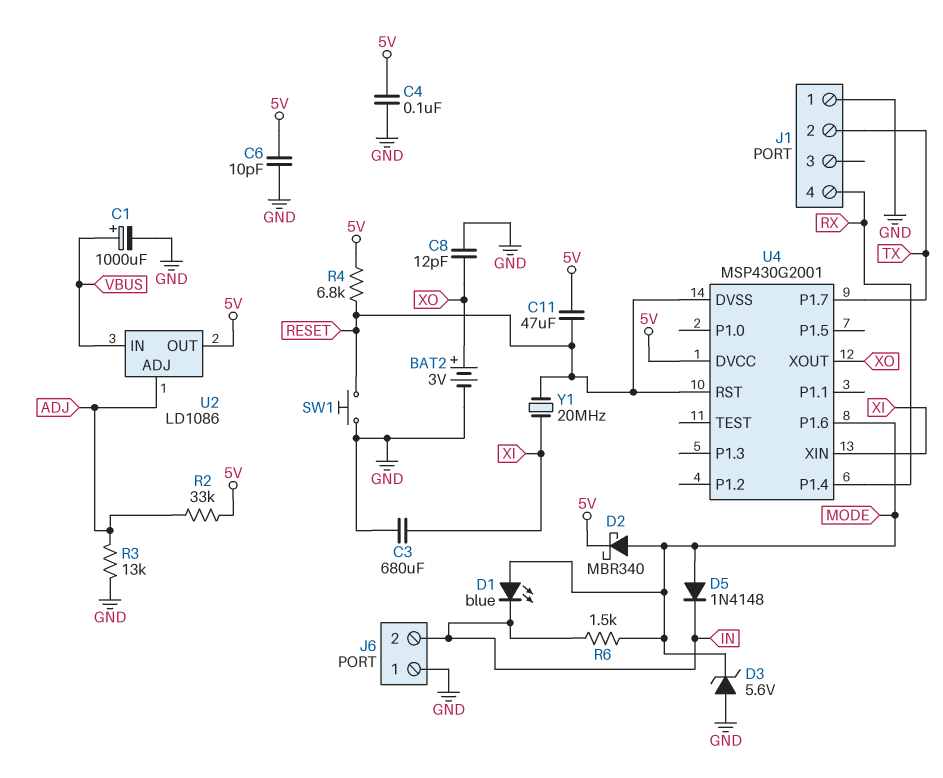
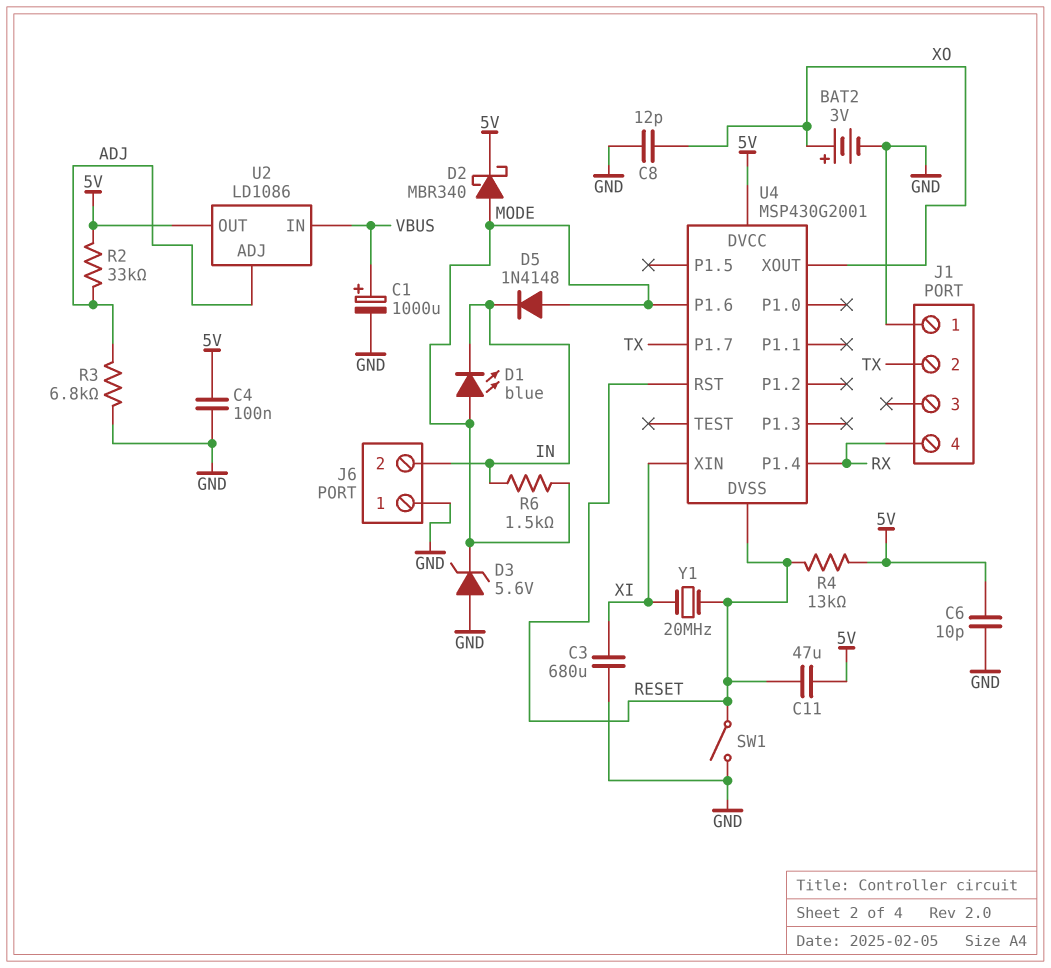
R3: 13k (ADJ, GND) -> 6.8k (ADJ, GND)
R4: 6.8k (5V, RESET) -> 13k (5V, RESET)
SW1: button (GND, RESET) -> switch (GND, RESET)

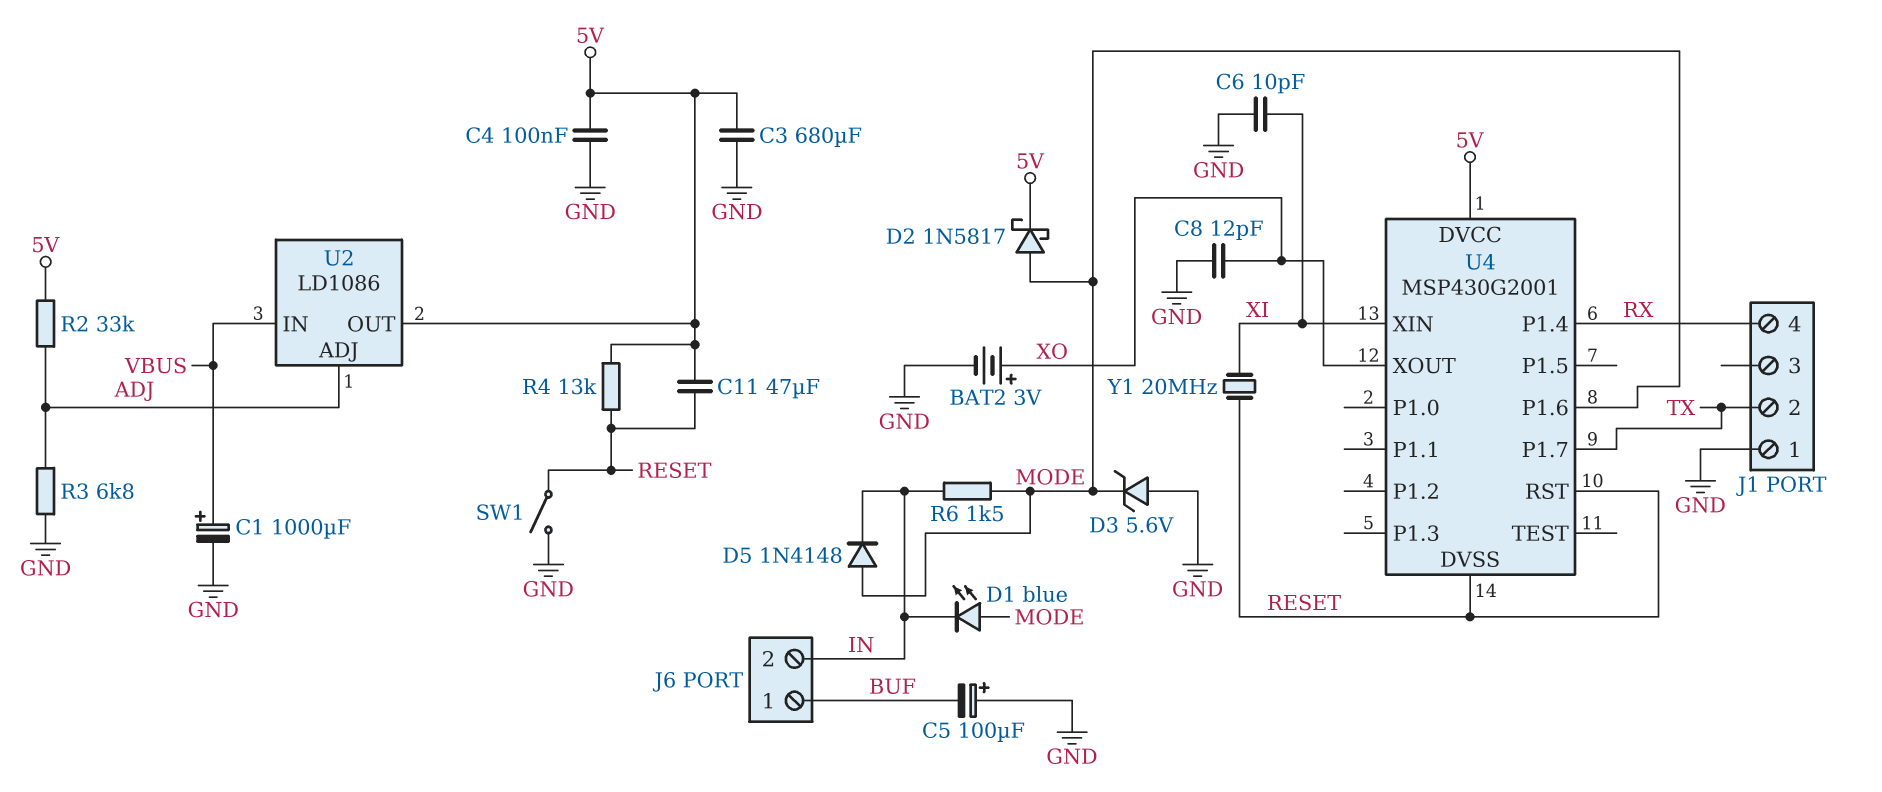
C3: 680uF (GND, XI) -> 680uF (5V, GND)
C5: none -> 100uF (plus GND, minus BUF)
C6: 10pF (5V, GND) -> 10pF (GND, XI)
D2: schottky MBR340 (A MODE, K 5V) -> schottky 1N5817 (A MODE, K 5V)
J6 pin 1: GND -> BUF

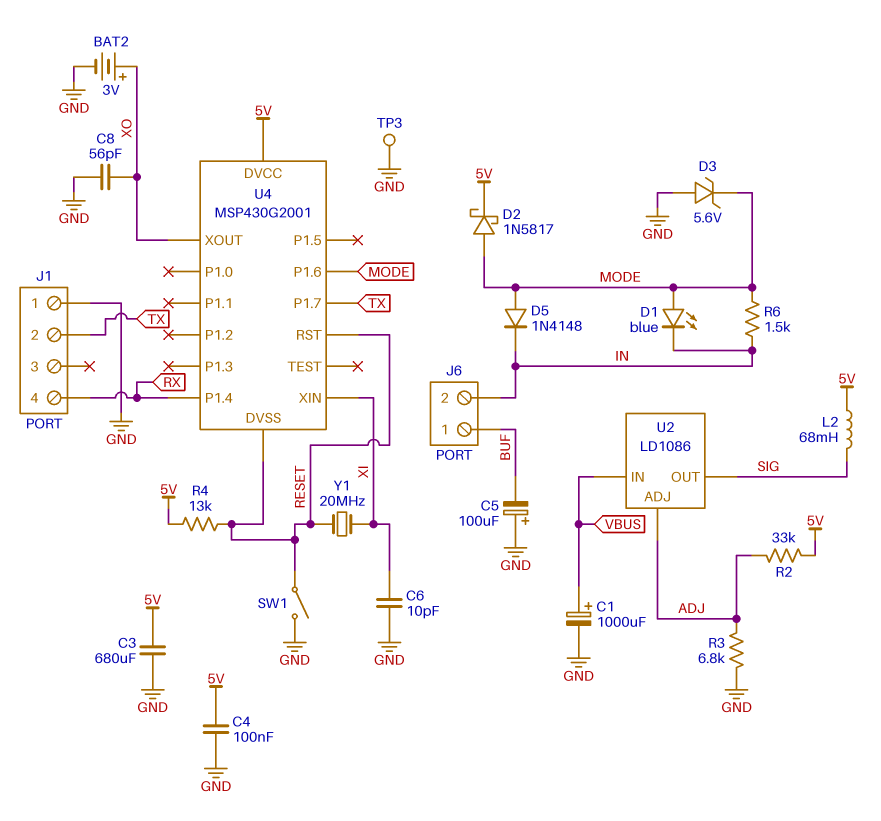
C8: 12pF (GND, XO) -> 56pF (GND, XO)
C11: 47uF (5V, RESET) -> none
L2: none -> 68mH (5V, SIG)
TP3: none -> test point (GND)
U2 pin OUT: 5V -> SIG

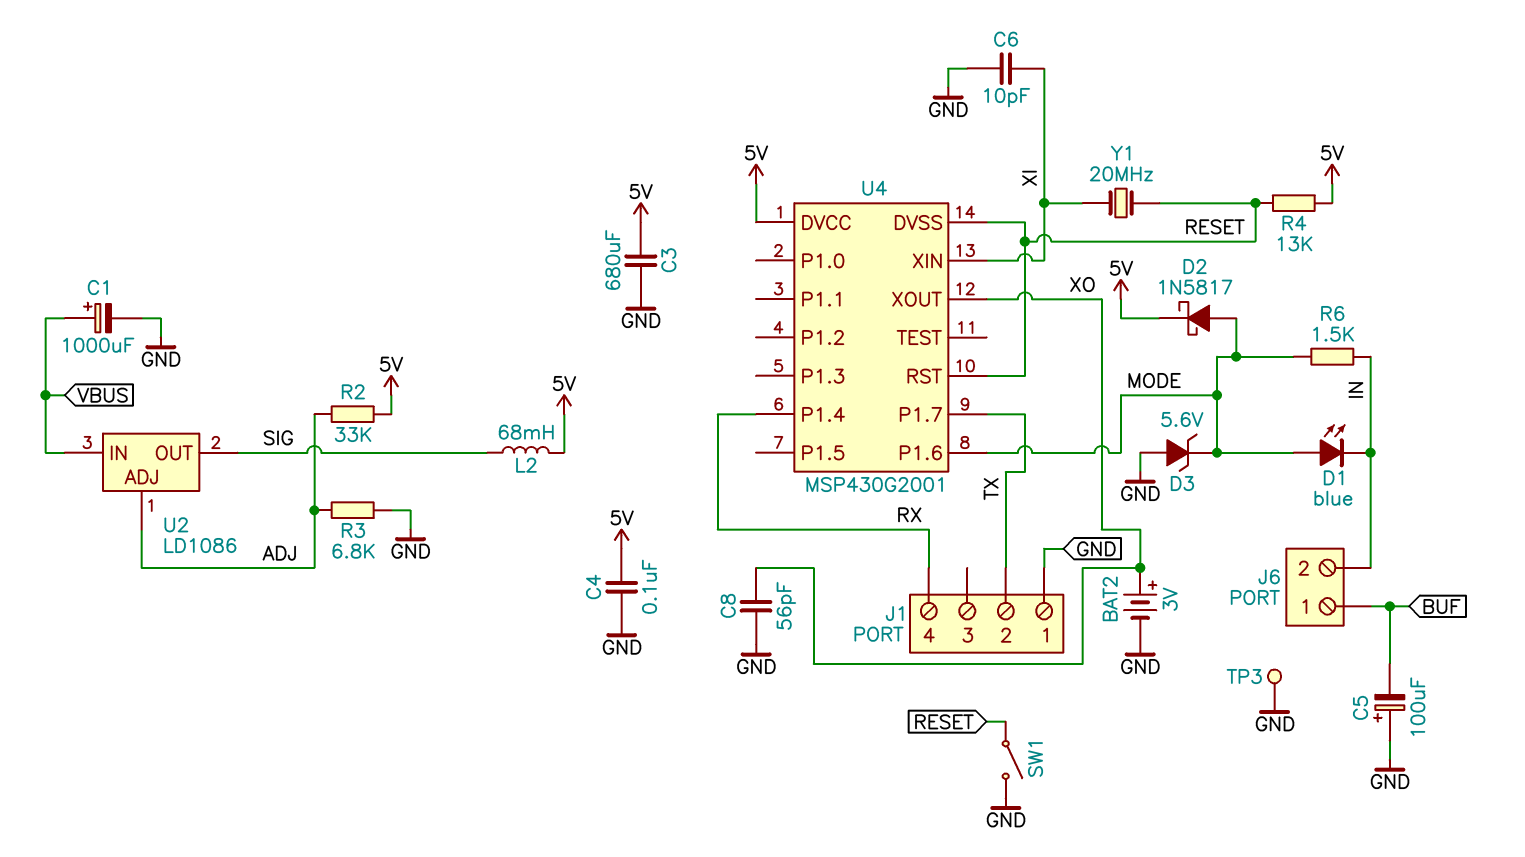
D5: diode 1N4148 (A MODE, K IN) -> none

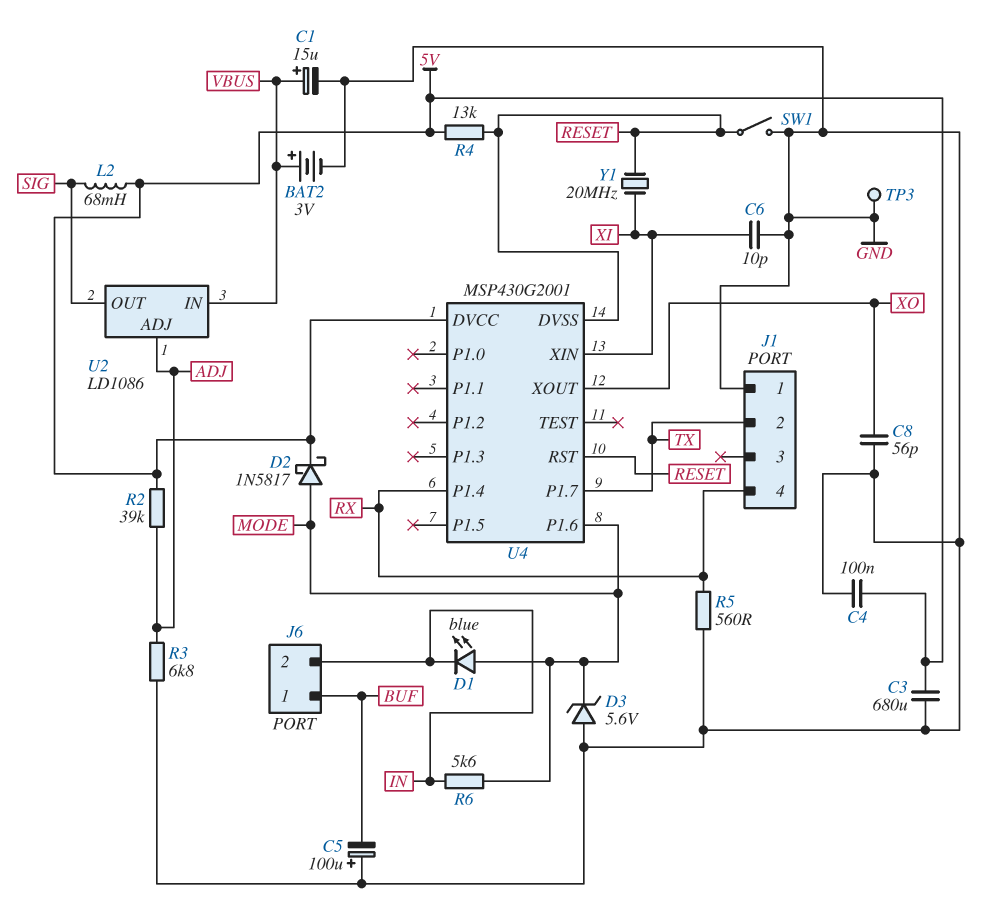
BAT2: 3V (plus XO, minus GND) -> 3V (plus VBUS, minus GND)
C1: 1000uF (plus VBUS, minus GND) -> 15uF (plus VBUS, minus GND)
R2: 33k (5V, ADJ) -> 39k (5V, ADJ)
R5: none -> 560 (GND, RX)
R6: 1.5k (IN, MODE) -> 5.6k (IN, MODE)

